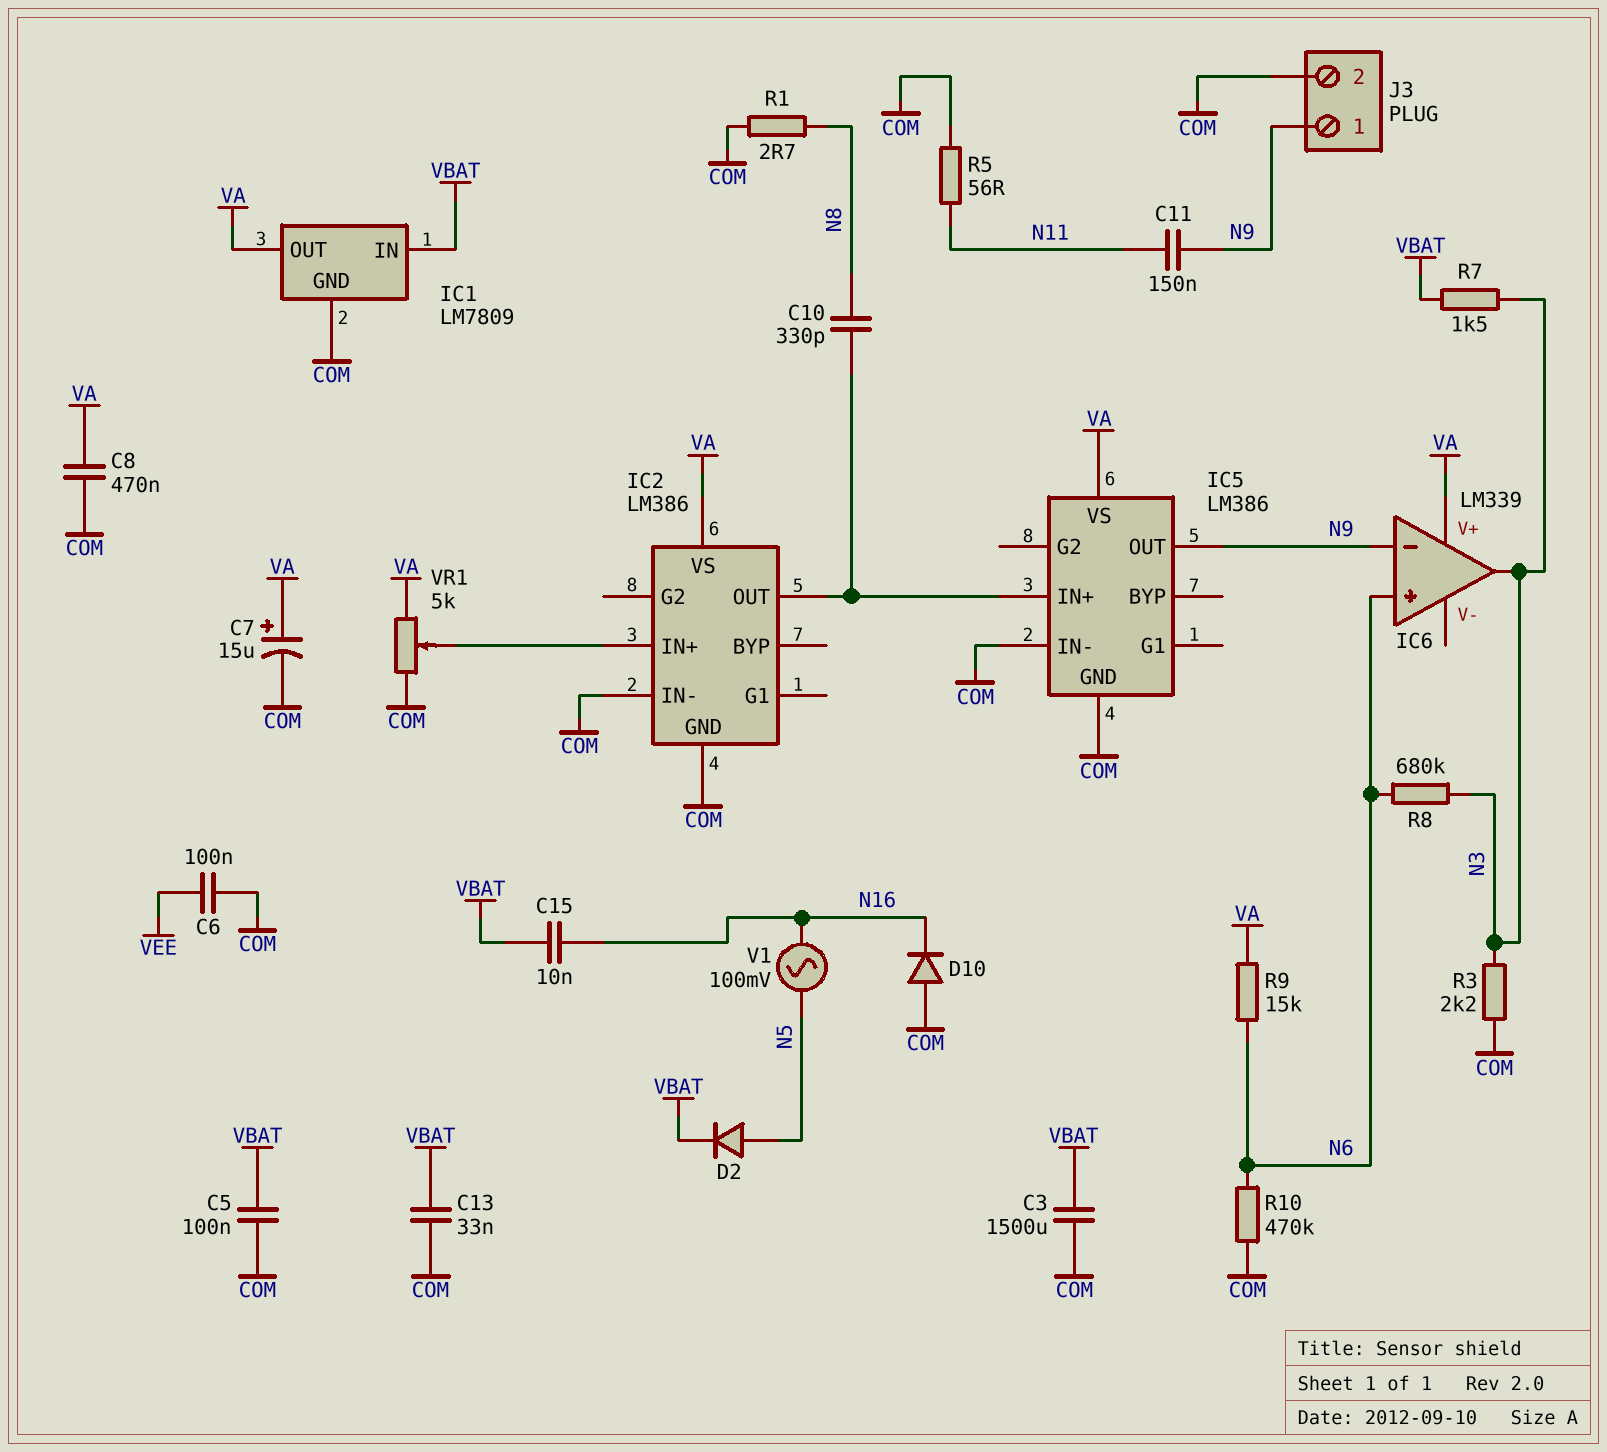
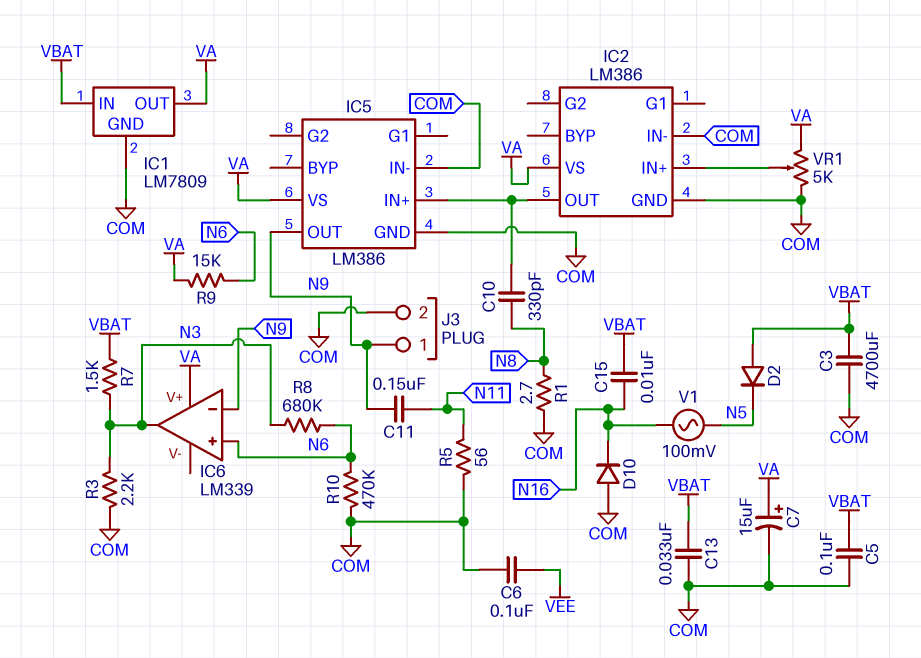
C3: 1500uF (COM, VBAT) -> 4700uF (COM, VBAT)
C8: 470nF (COM, VA) -> none
D2: diode (A N5, K VBAT) -> diode (A VBAT, K N5)

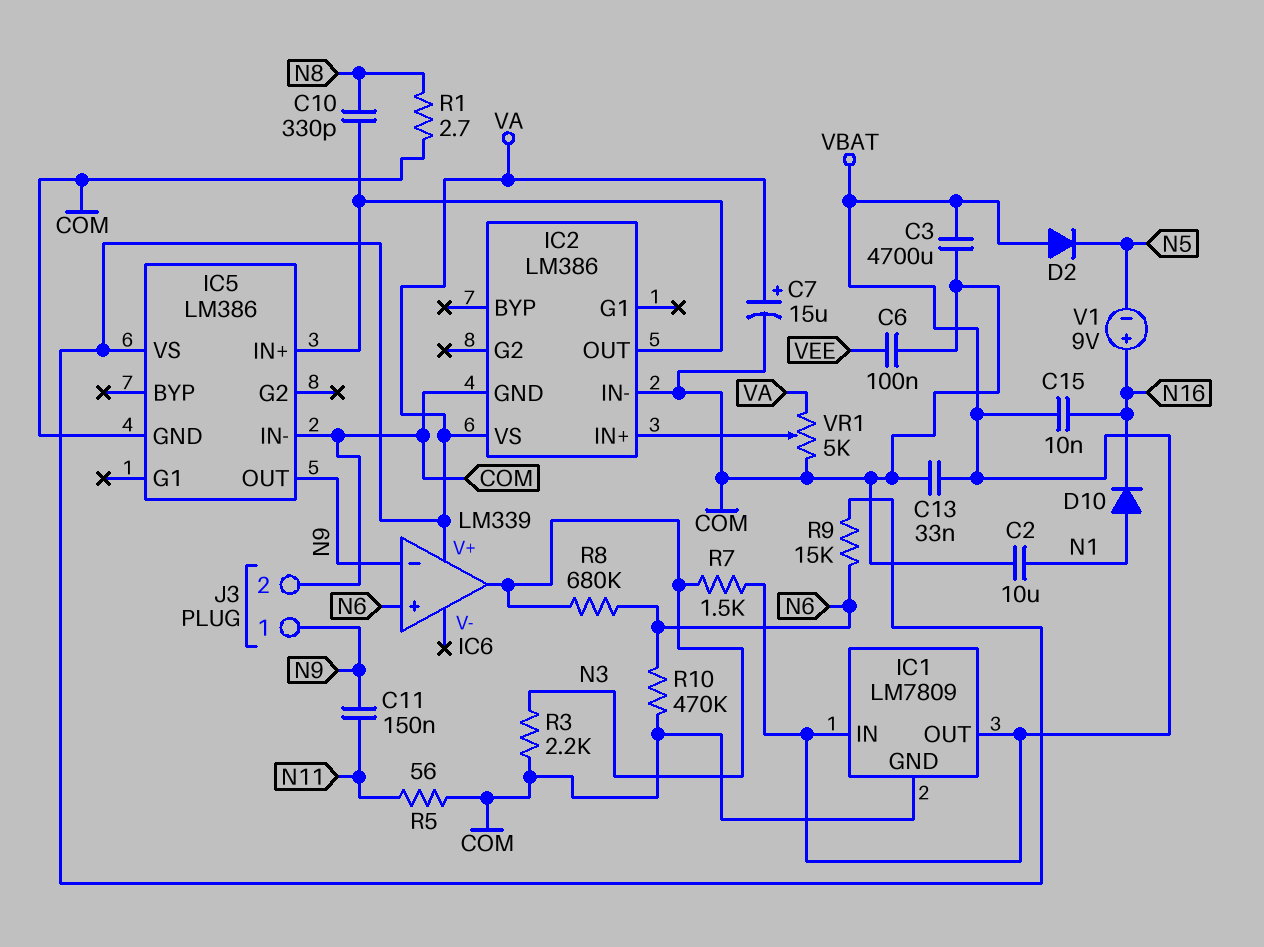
C2: none -> 10uF (COM, N1)
C5: 100nF (COM, VBAT) -> none
D10: diode (A COM, K N16) -> diode (A N1, K N16)
IC1 pin OUT: VA -> VBAT
V1: AC 100mV (N5, N16) -> 9V (plus N16, minus N5)

